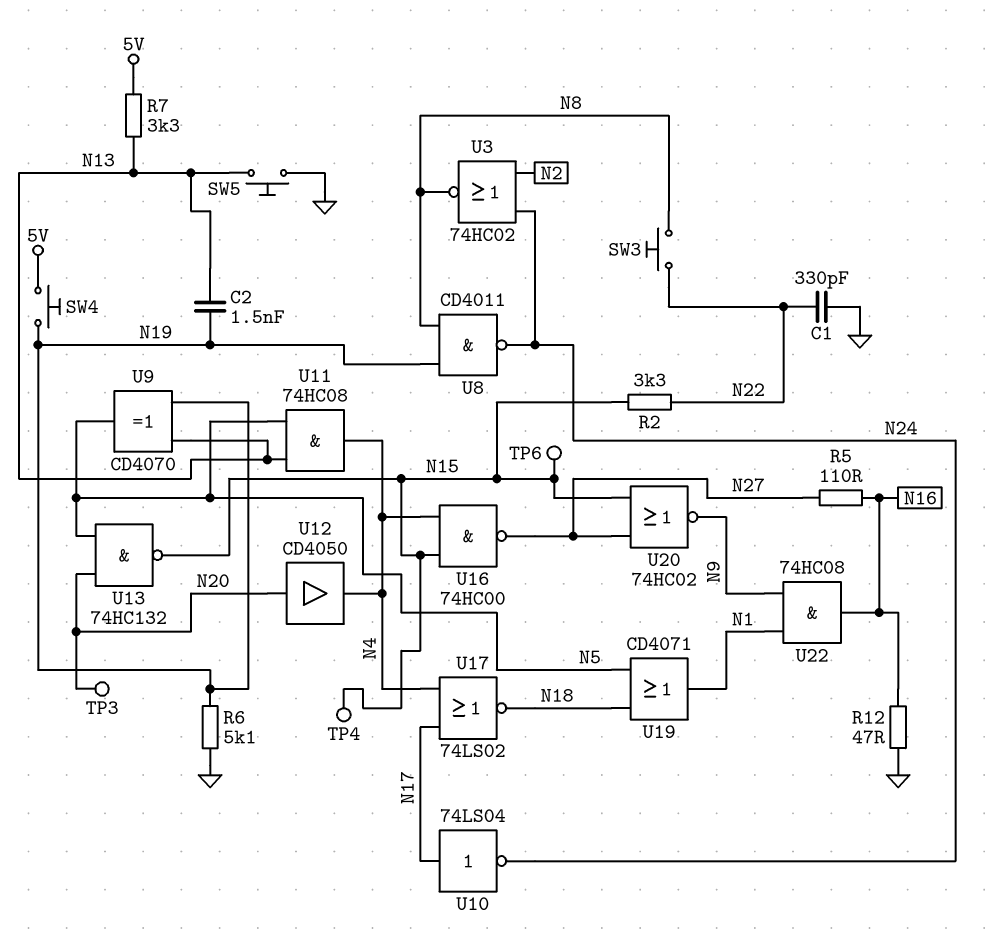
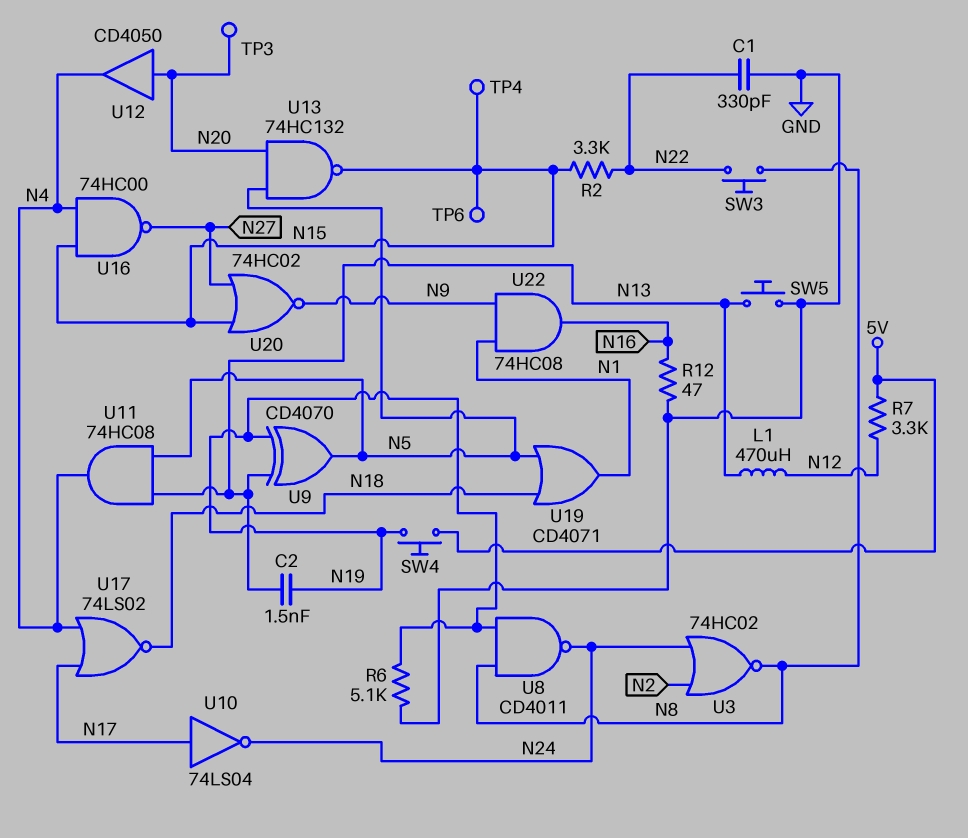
L1: none -> 470uH (N12, N13)
R5: 110 (N16, N27) -> none
R7: 3.3k (5V, N13) -> 3.3k (5V, N12)

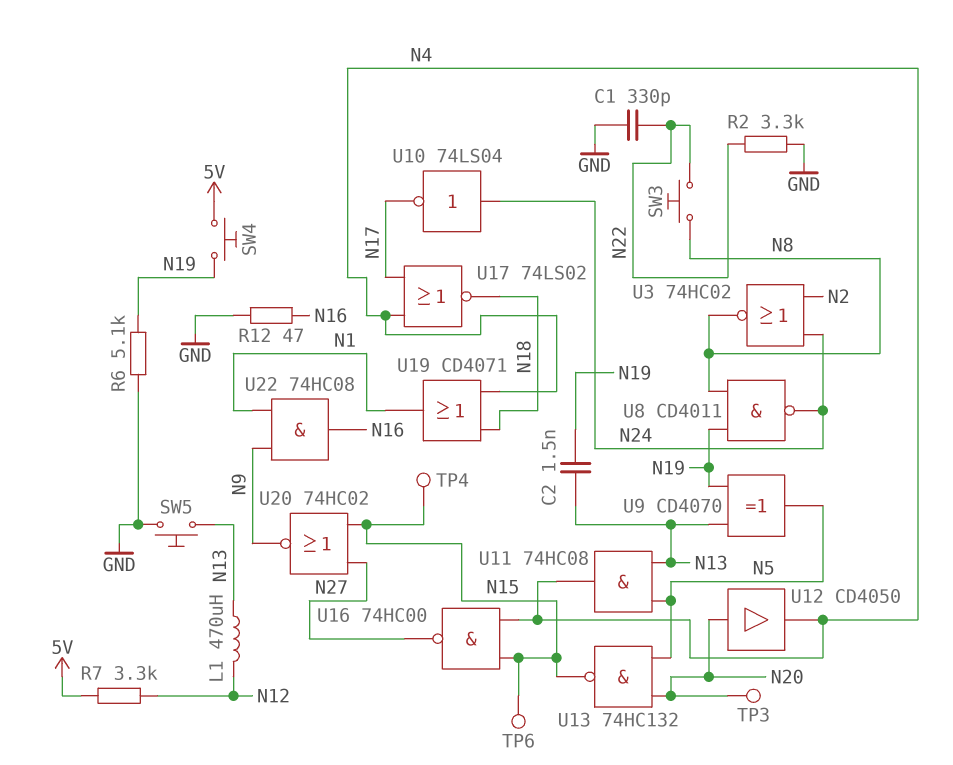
R2: 3.3k (N15, N22) -> 3.3k (GND, N22)
U10: NOT 74LS04 (in N17, out N24) -> NOT 74LS04 (in N24, out N17)
U19: OR CD4071 (in N5, in N18, out N1) -> OR CD4071 (in N4, in N18, out N1)

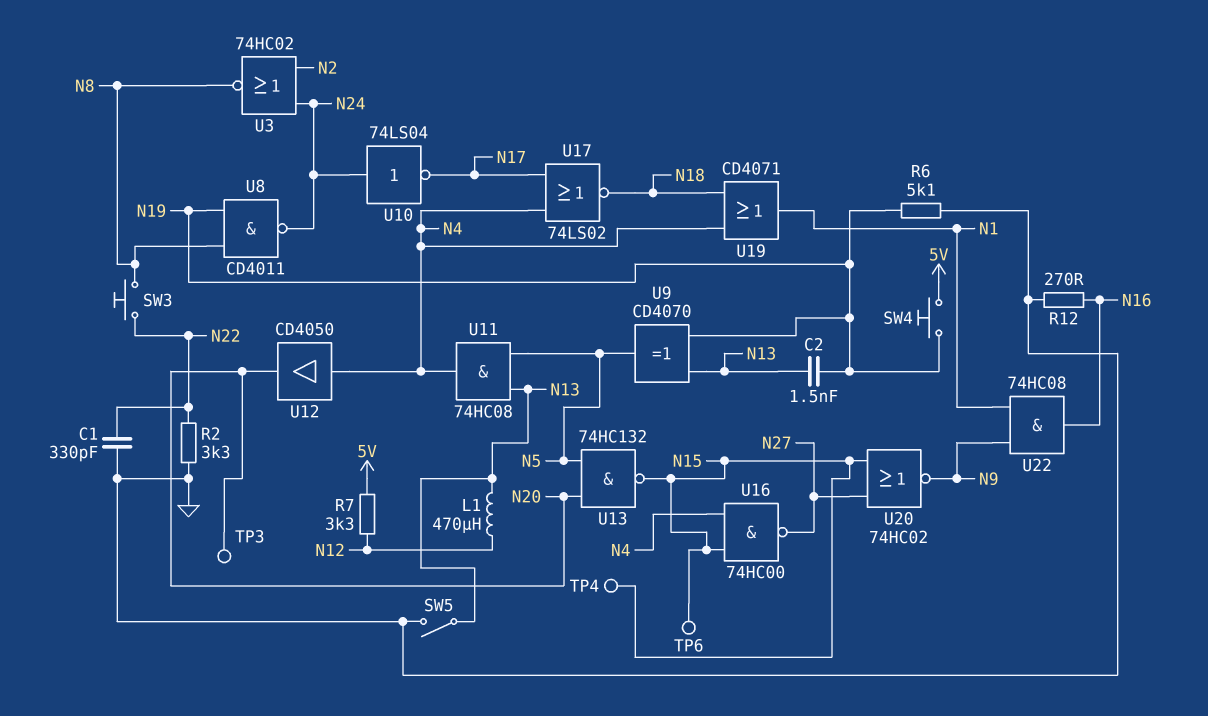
R12: 47 (GND, N16) -> 270 (GND, N16)
SW5: button (GND, N13) -> switch (GND, N13)
U12: buffer CD4050 (in N20, out N4) -> buffer CD4050 (in N4, out N20)

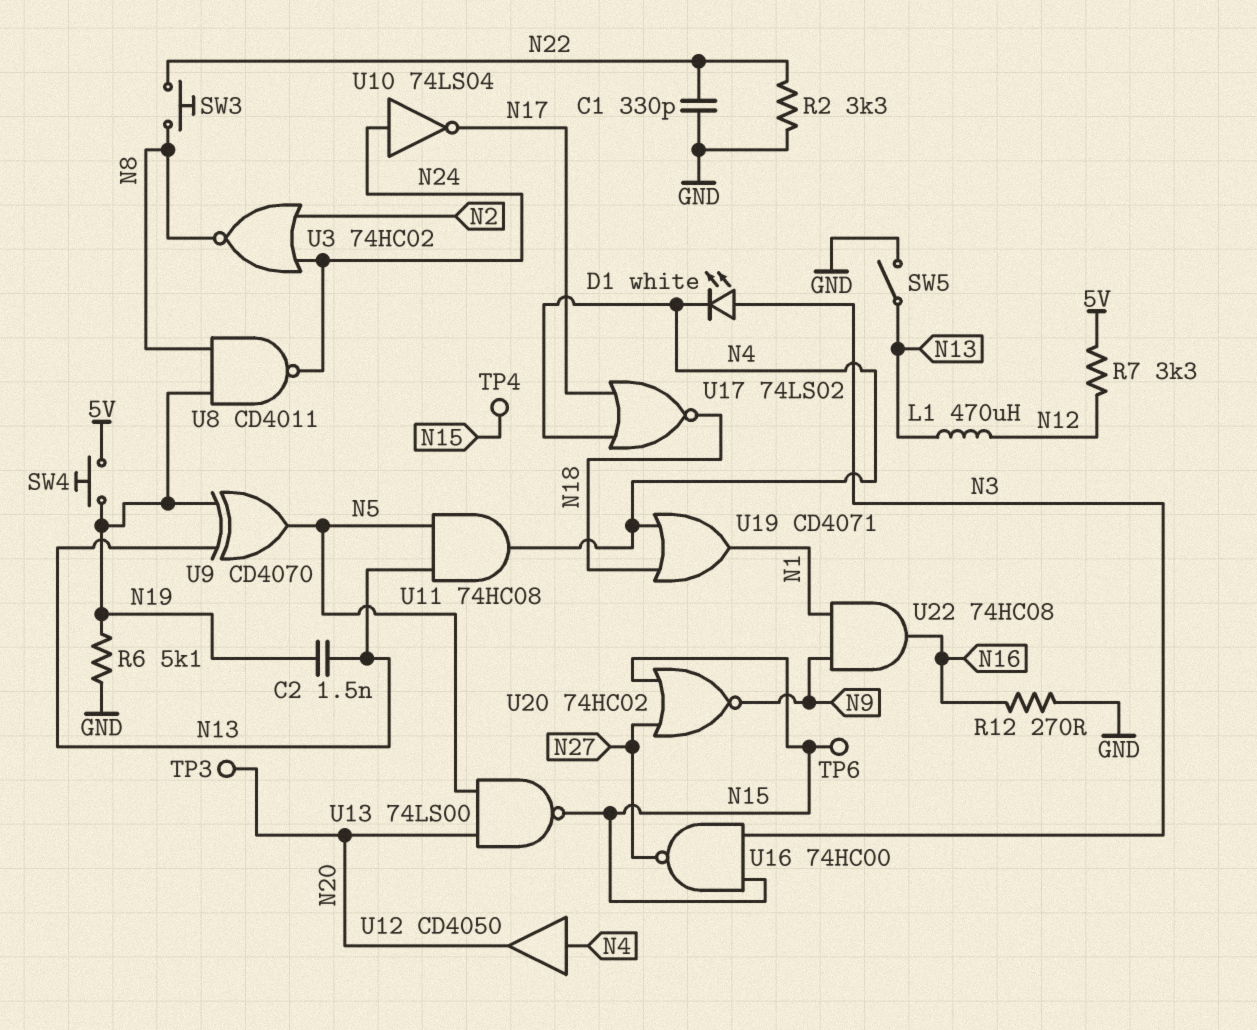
D1: none -> LED white (A N3, K N4)
U13: NAND 74HC132 (in N5, in N20, out N15) -> NAND 74LS00 (in N5, in N20, out N15)
U16: NAND 74HC00 (in N4, in N15, out N27) -> NAND 74HC00 (in N3, in N15, out N27)

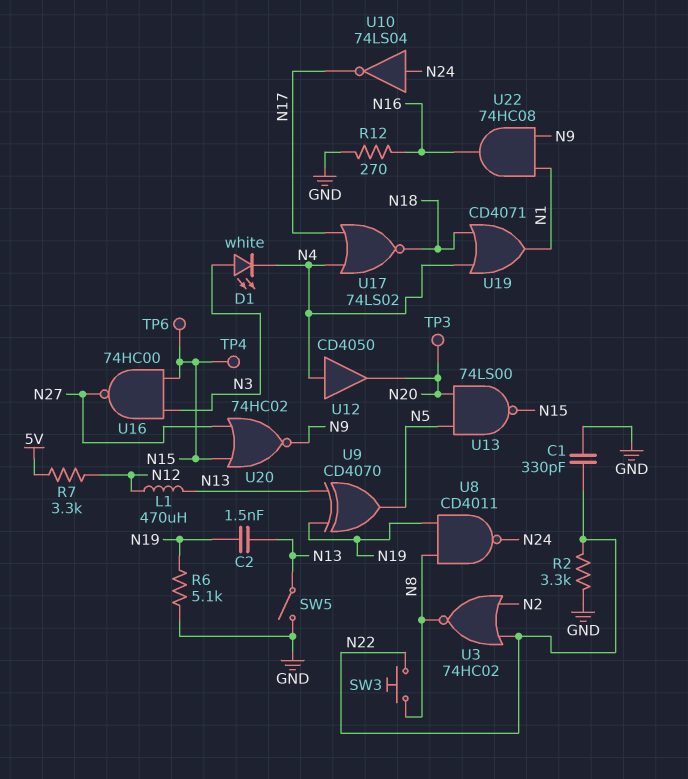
SW4: button (5V, N19) -> none
U3: NOR 74HC02 (in N2, in N24, out N8) -> NOR 74HC02 (in N2, in N22, out N8)
U11: AND 74HC08 (in N5, in N13, out N4) -> none

